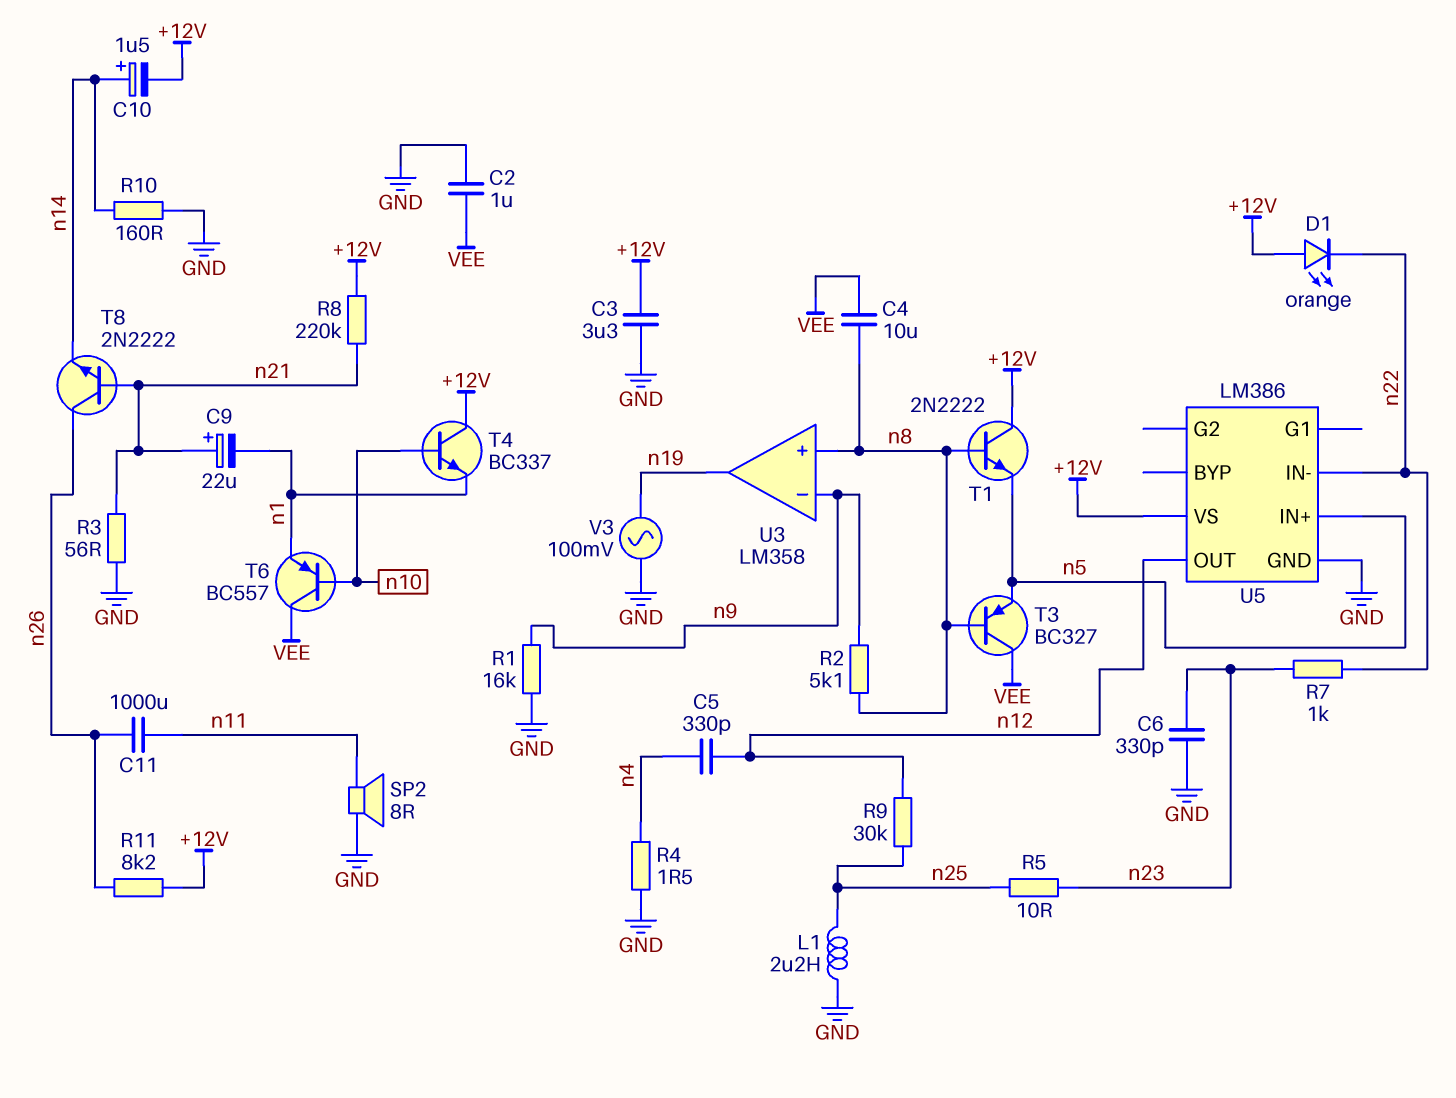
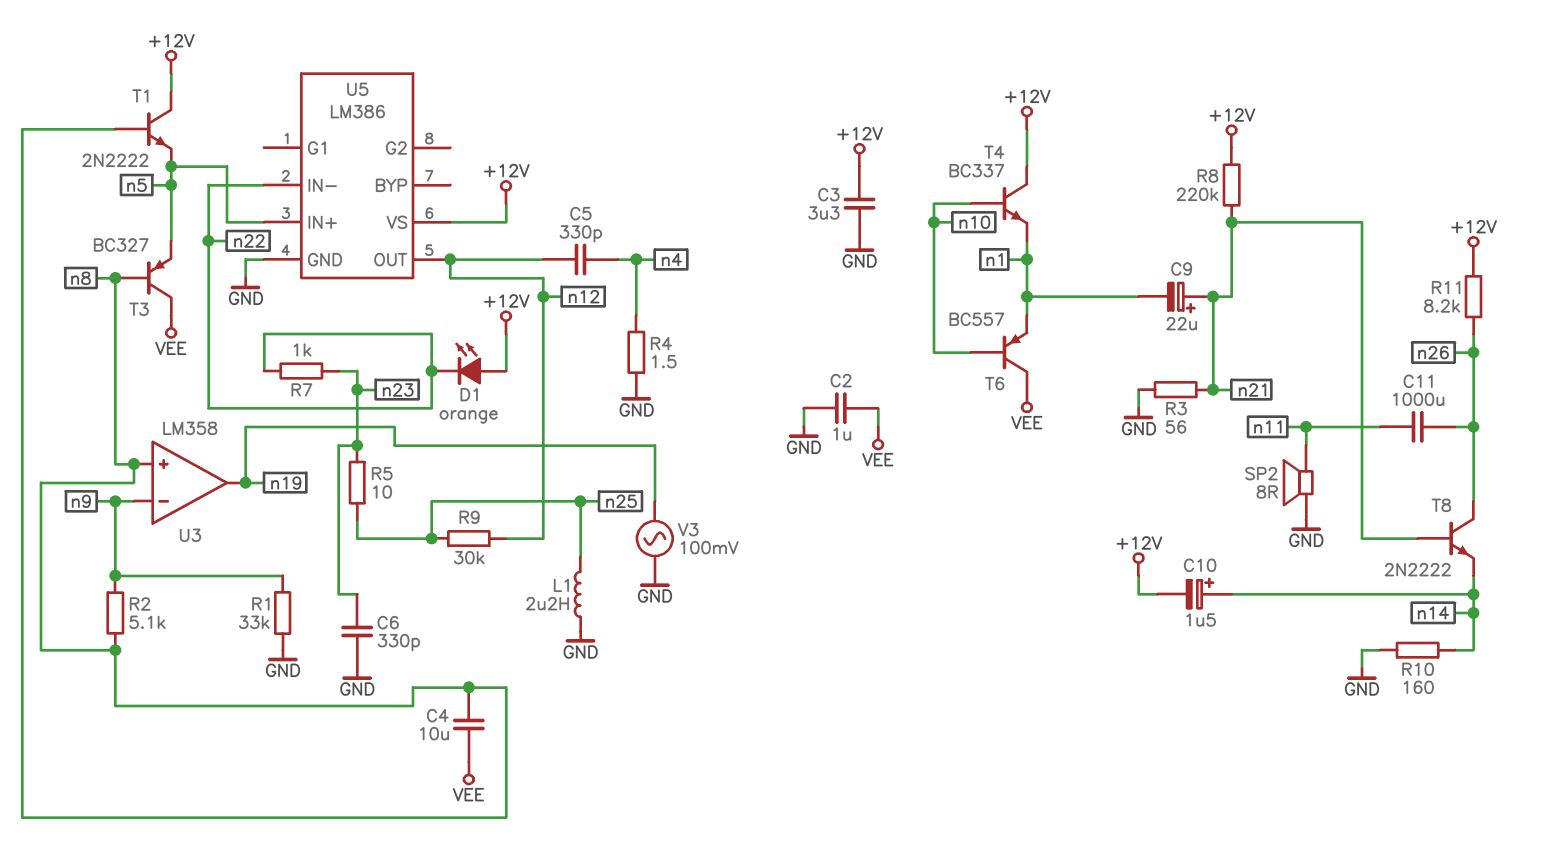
R1: 16k (GND, n9) -> 33k (GND, n9)

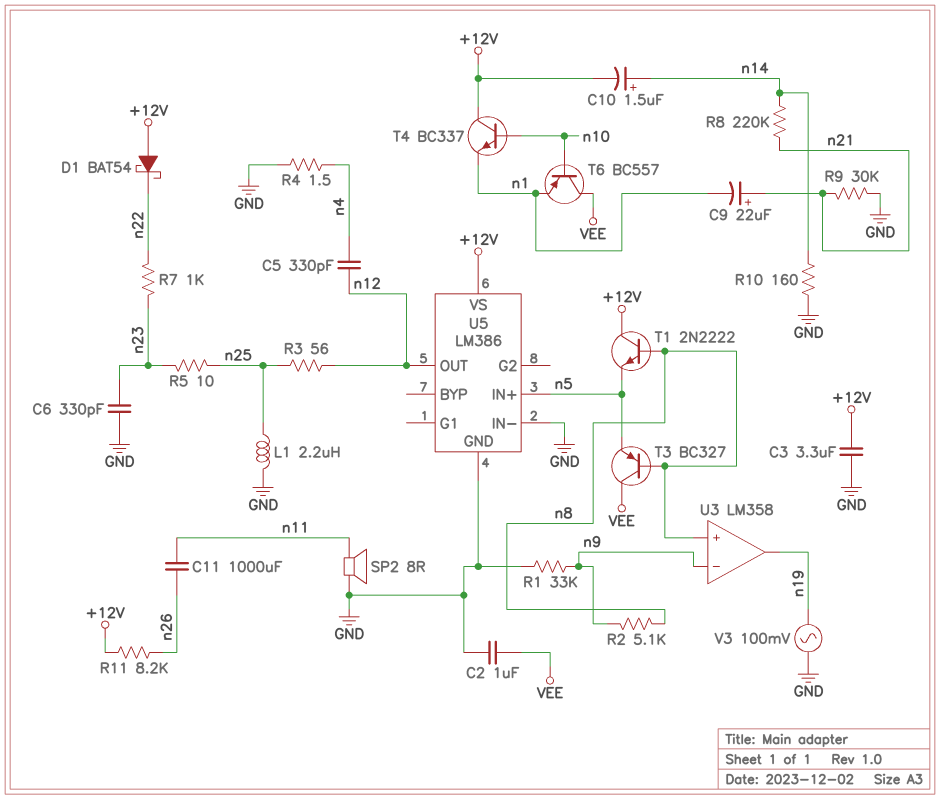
C4: 10uF (VEE, n8) -> none
D1: LED orange (A +12V, K n22) -> schottky BAT54 (A +12V, K n22)
R3: 56 (GND, n21) -> 56 (n12, n25)
R8: 220k (+12V, n21) -> 220k (n14, n21)
R9: 30k (n12, n25) -> 30k (GND, n21)
T8: NPN 2N2222 (B n21, C n26, E n14) -> none
U5 pin IN-: n22 -> GND

